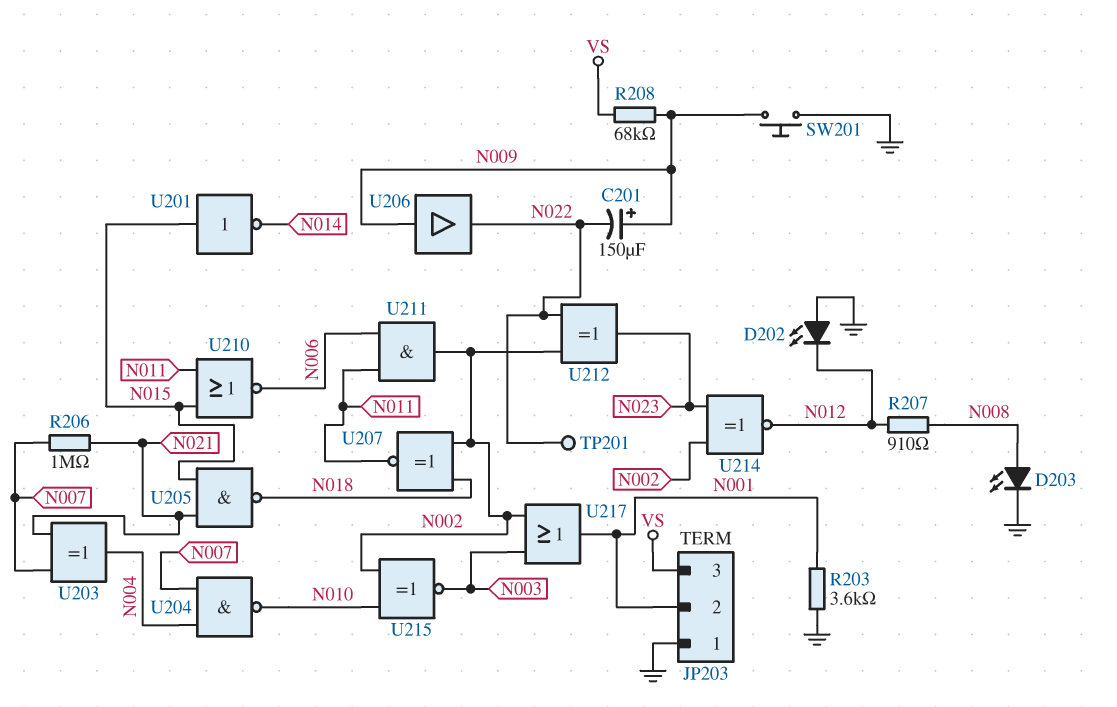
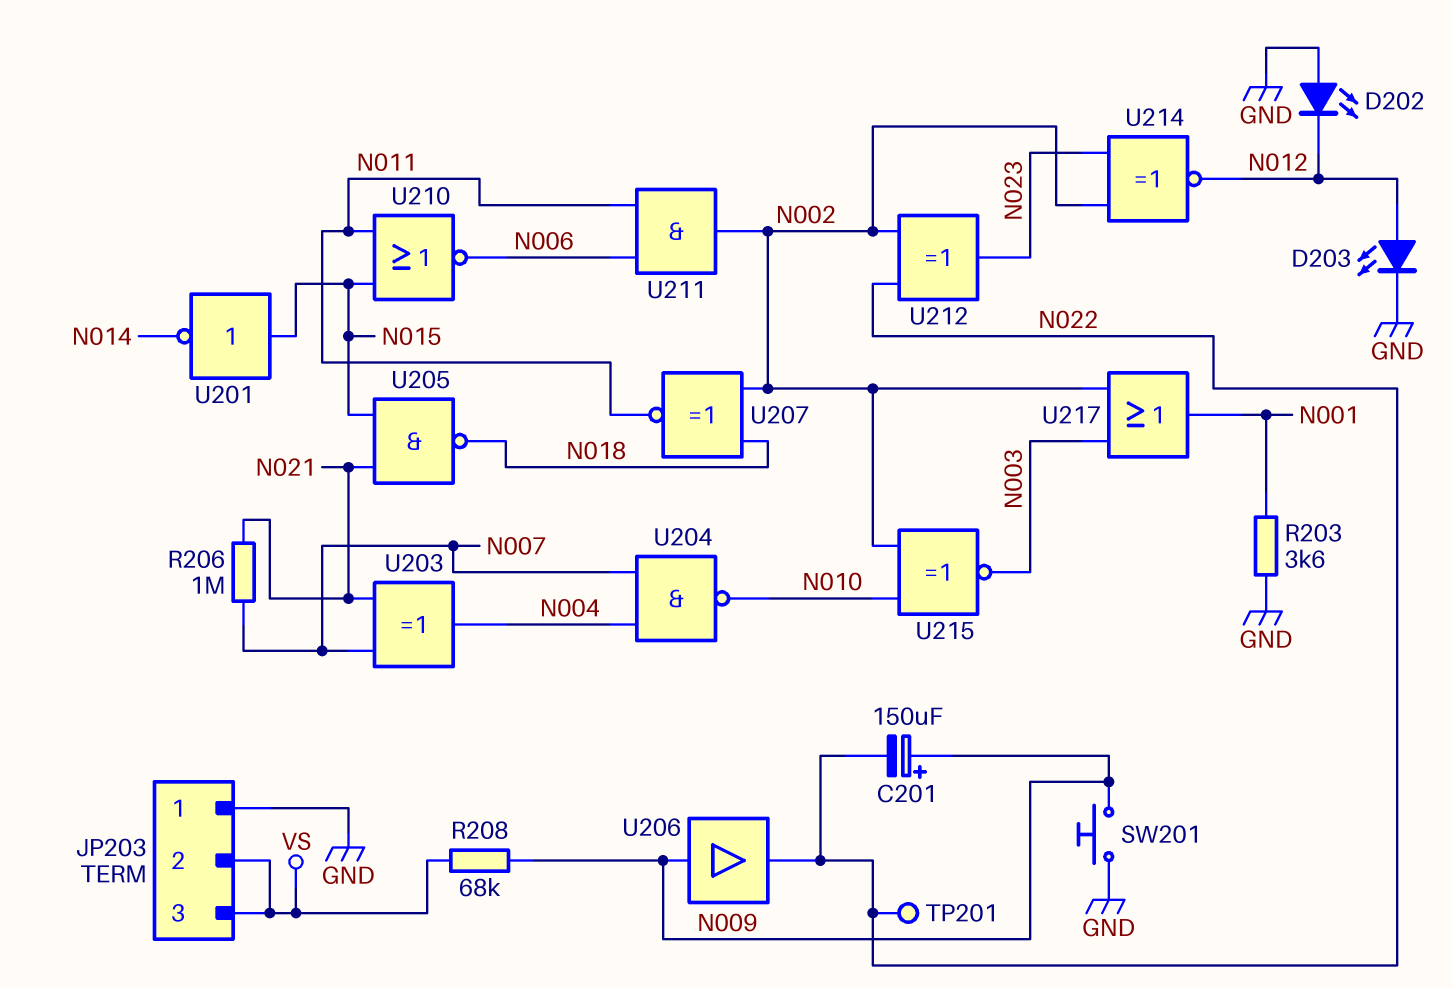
D203: LED (A N008, K GND) -> LED (A N012, K GND)
JP203 pin 2: N001 -> VS
R207: 910 (N008, N012) -> none

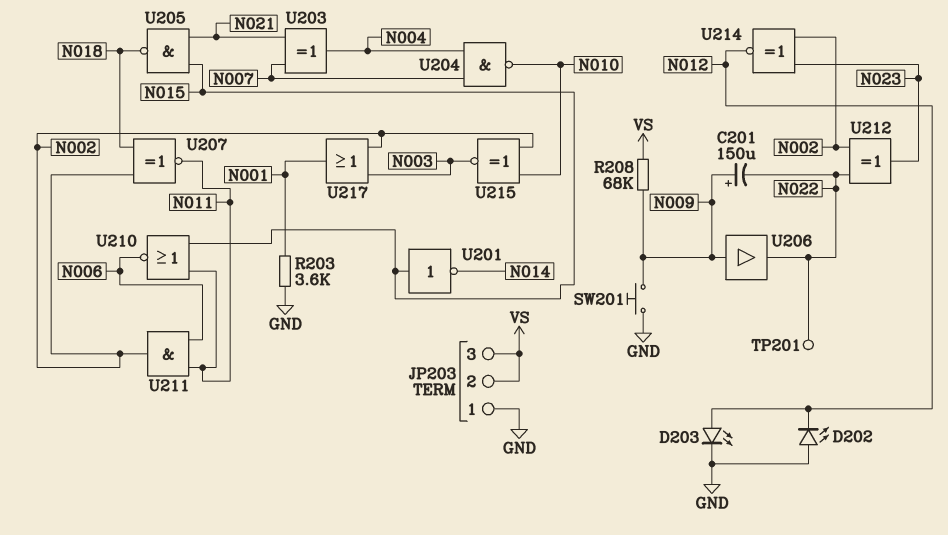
R206: 1M (N007, N021) -> none

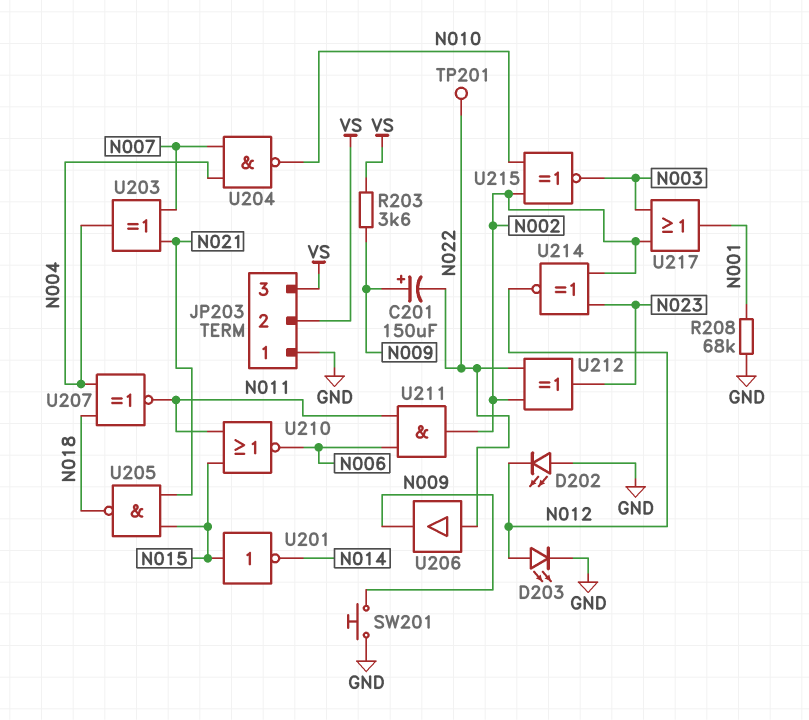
R203: 3.6k (GND, N001) -> 3.6k (N009, VS)
R208: 68k (N009, VS) -> 68k (GND, N001)
U206: buffer (in N009, out N022) -> buffer (in N022, out N009)
U207: XNOR (in N002, in N018, out N011) -> XNOR (in N004, in N018, out N011)

